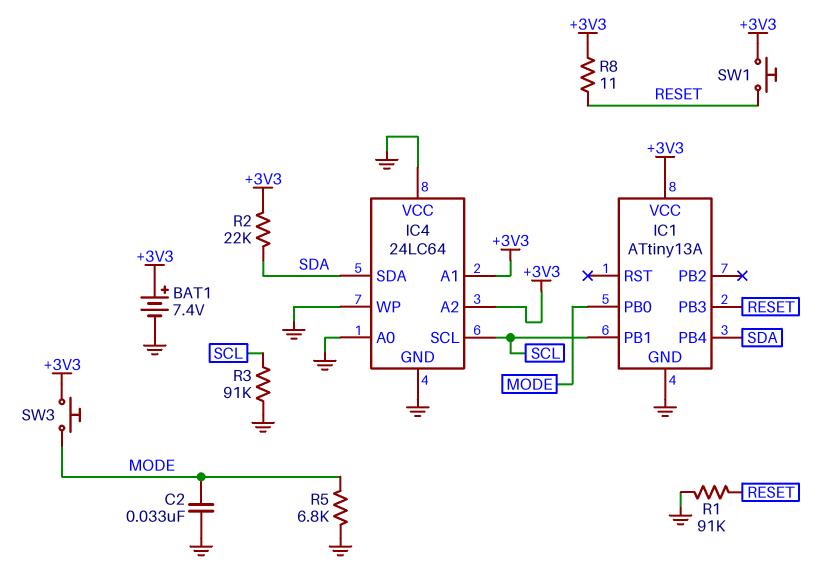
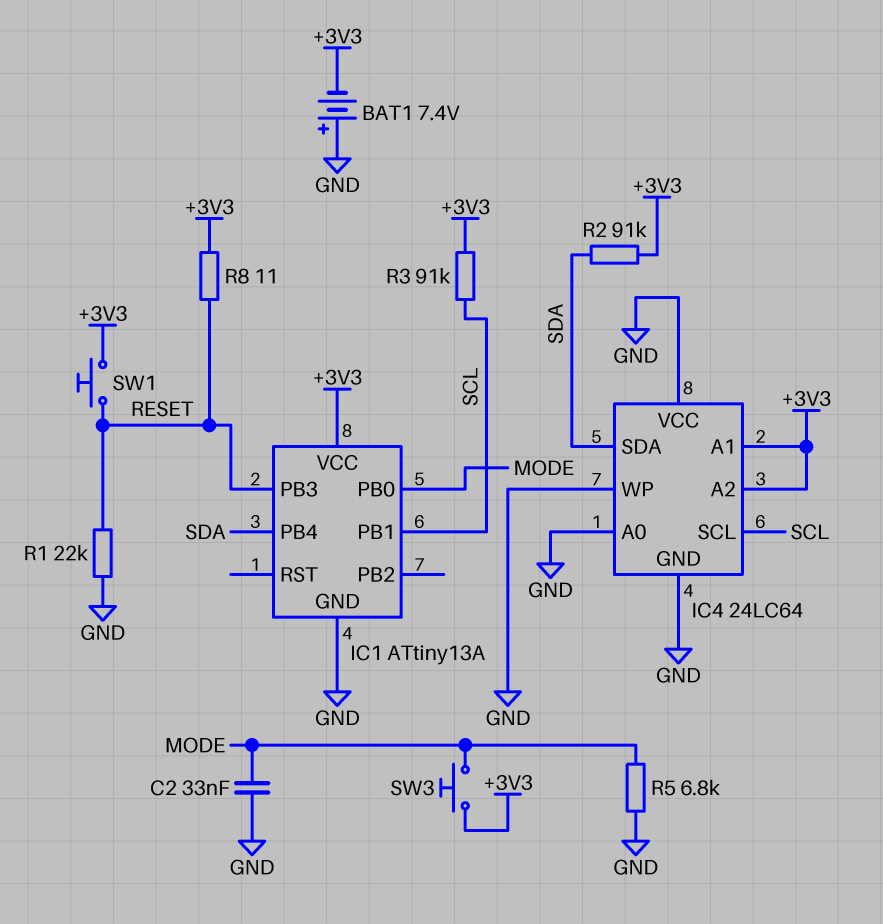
BAT1: 7.4V (plus +3V3, minus GND) -> 7.4V (plus GND, minus +3V3)
R1: 91k (GND, RESET) -> 22k (GND, RESET)
R2: 22k (+3V3, SDA) -> 91k (+3V3, SDA)
R3: 91k (GND, SCL) -> 91k (+3V3, SCL)

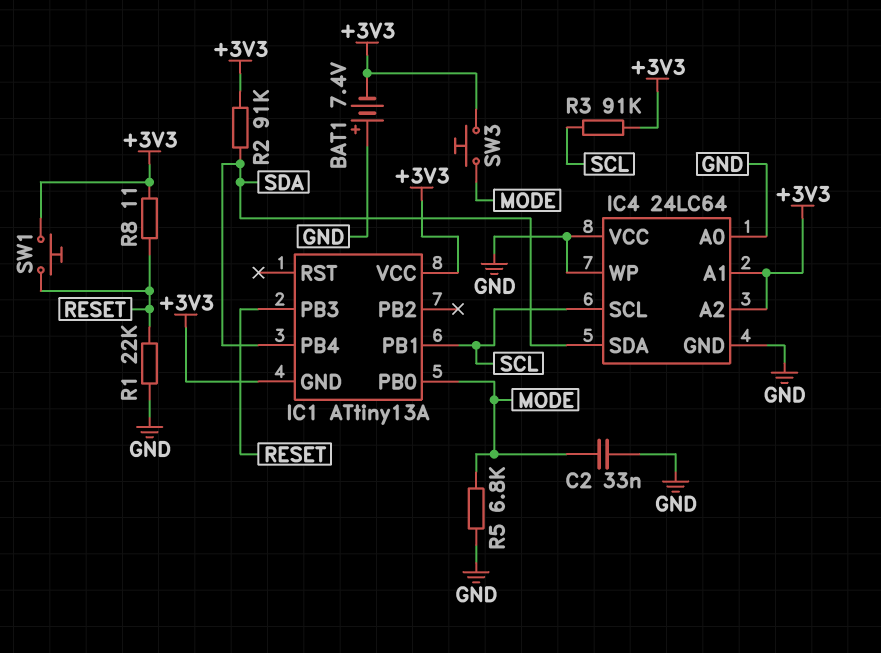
IC1 pin GND: GND -> +3V3

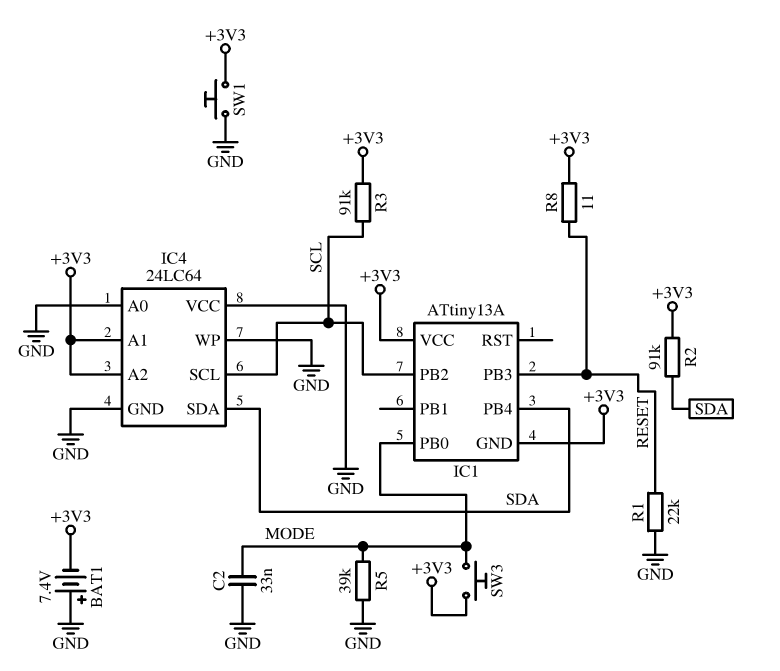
IC1 pin PB1: SCL -> none
IC1 pin PB2: none -> SCL
R5: 6.8k (GND, MODE) -> 39k (GND, MODE)
SW1: button (+3V3, RESET) -> button (+3V3, GND)

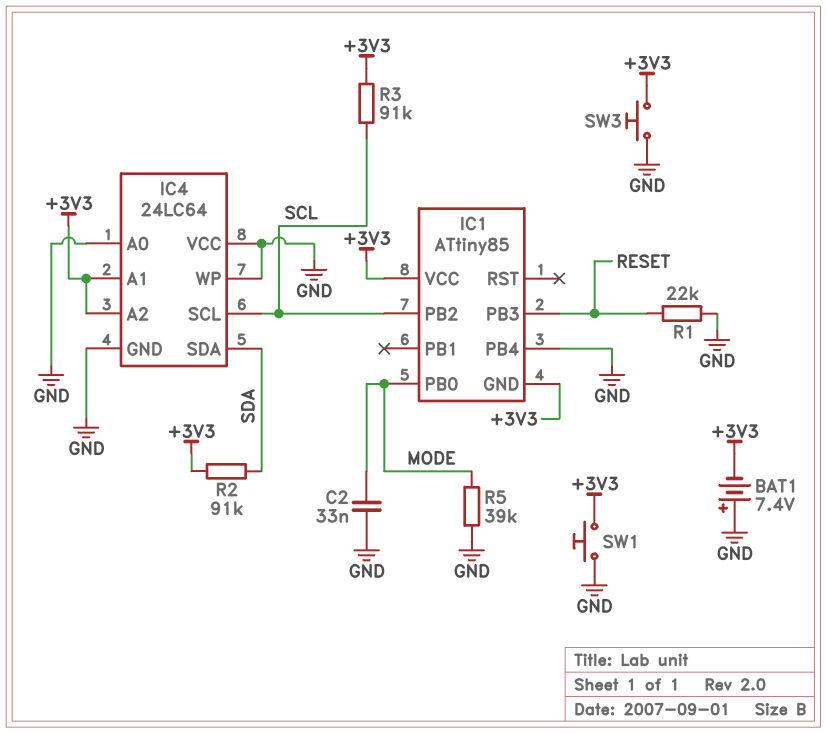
IC1: ATtiny13A -> ATtiny85
IC1 pin PB4: SDA -> GND
R8: 11 (+3V3, RESET) -> none
SW3: button (+3V3, MODE) -> button (+3V3, GND)

